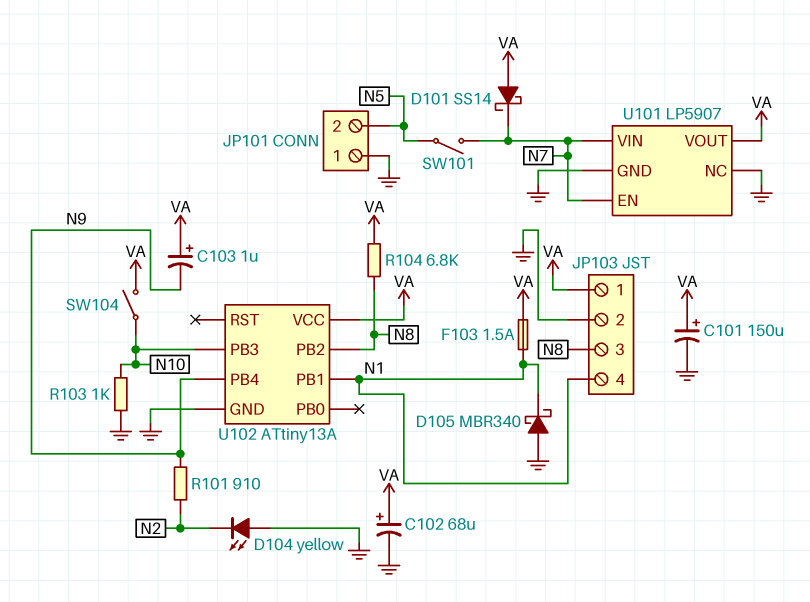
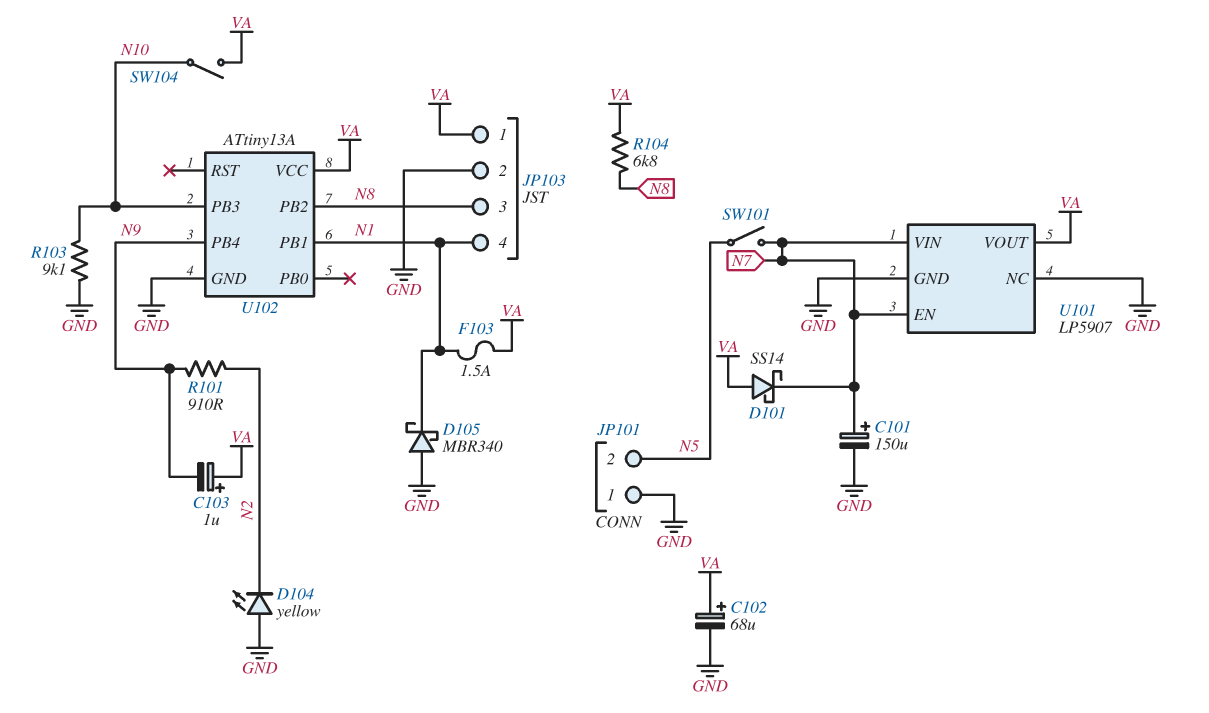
C101: 150uF (plus VA, minus GND) -> 150uF (plus N7, minus GND)
R103: 1k (GND, N10) -> 9.1k (GND, N10)

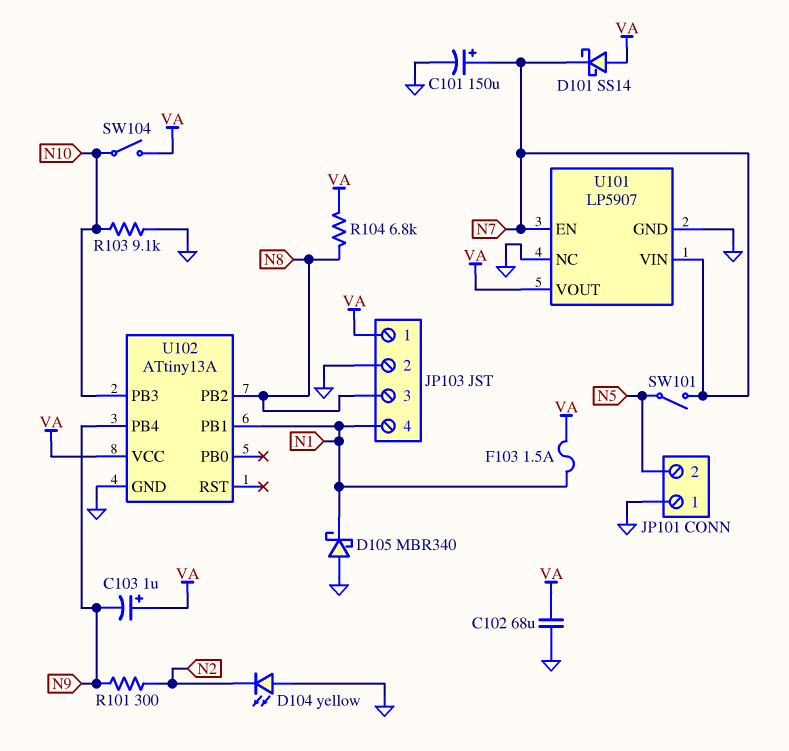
C102: 68uF (plus VA, minus GND) -> 68uF (GND, VA)
R101: 910 (N2, N9) -> 300 (N2, N9)

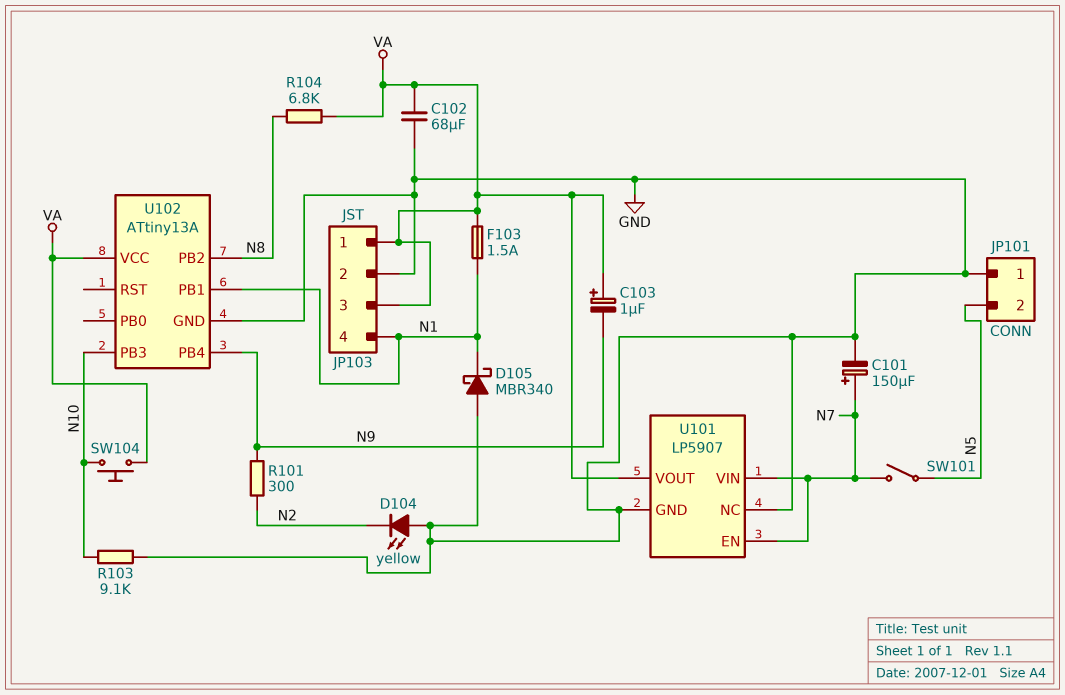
D101: schottky SS14 (A VA, K N7) -> none
JP103 pin 3: N8 -> VA
SW104: switch (N10, VA) -> button (N10, VA)

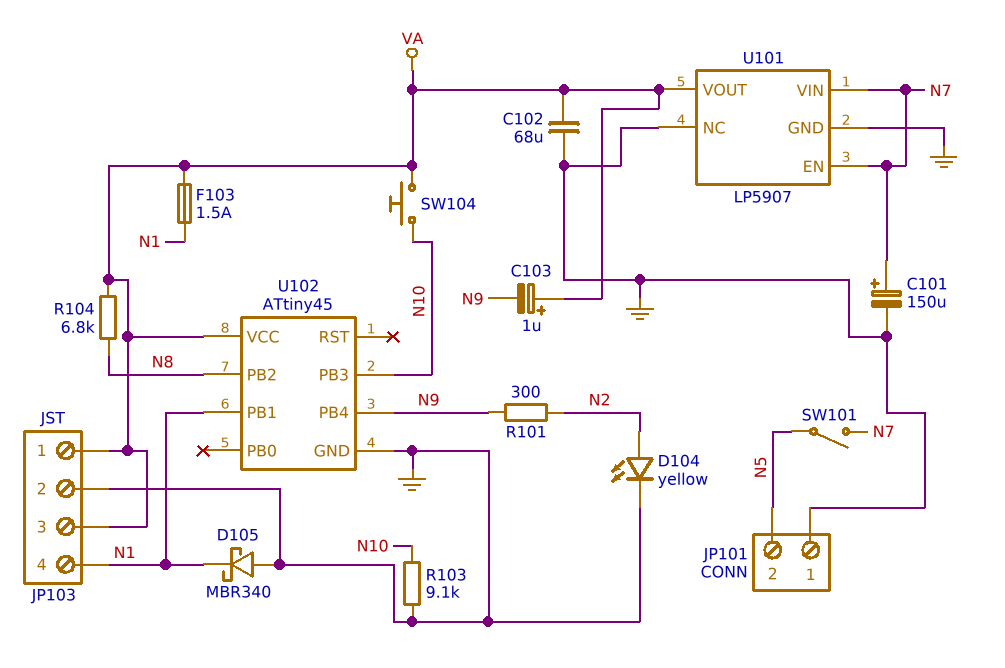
D104: LED yellow (A GND, K N2) -> LED yellow (A N2, K GND)
U102: ATtiny13A -> ATtiny45

